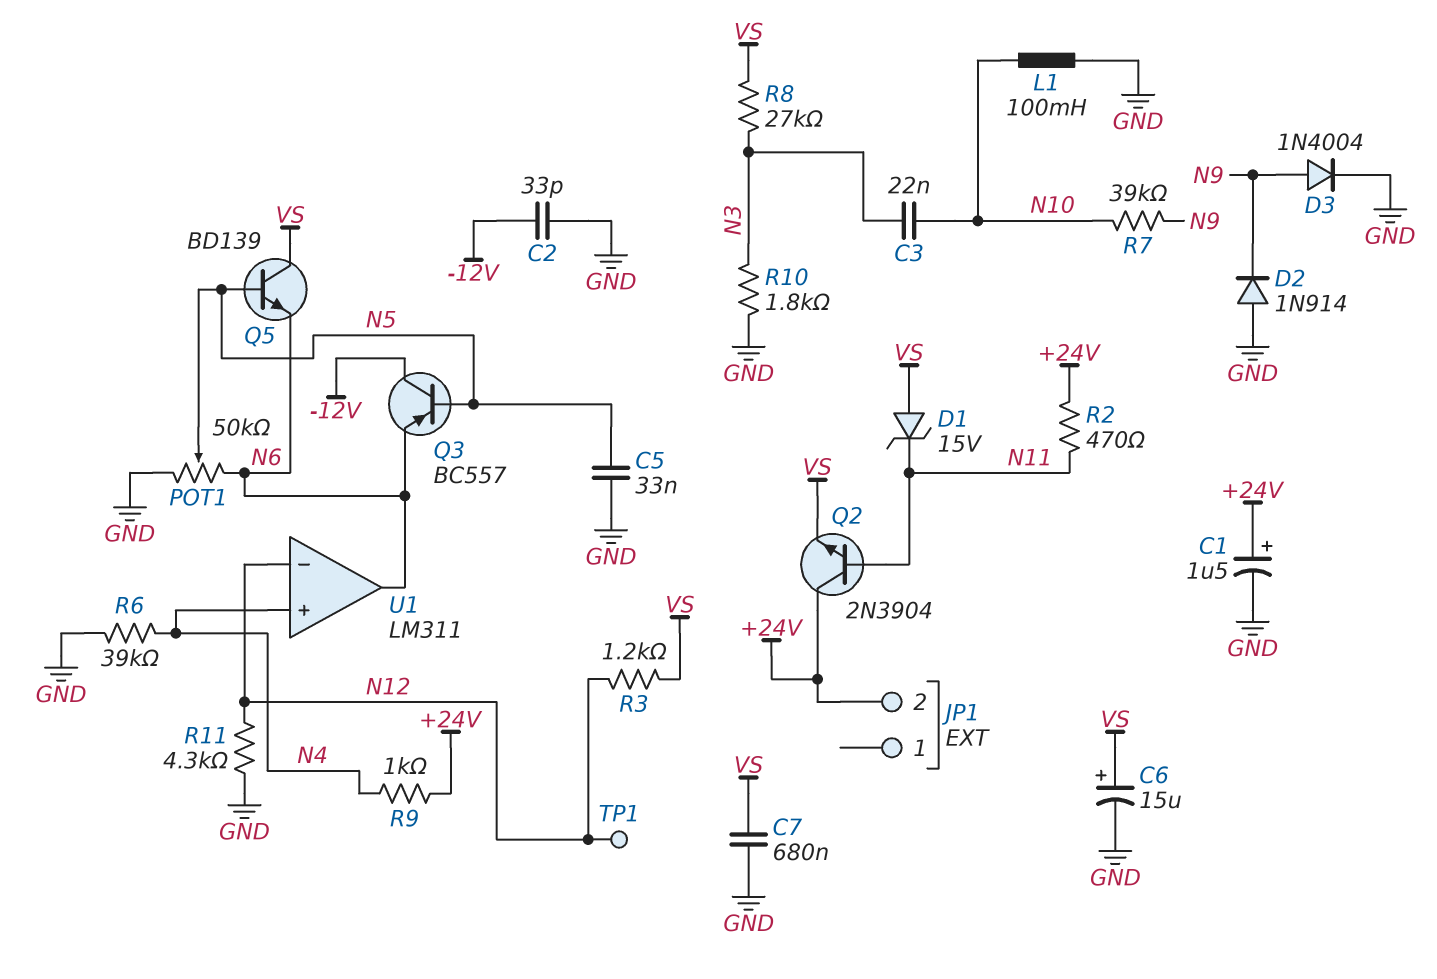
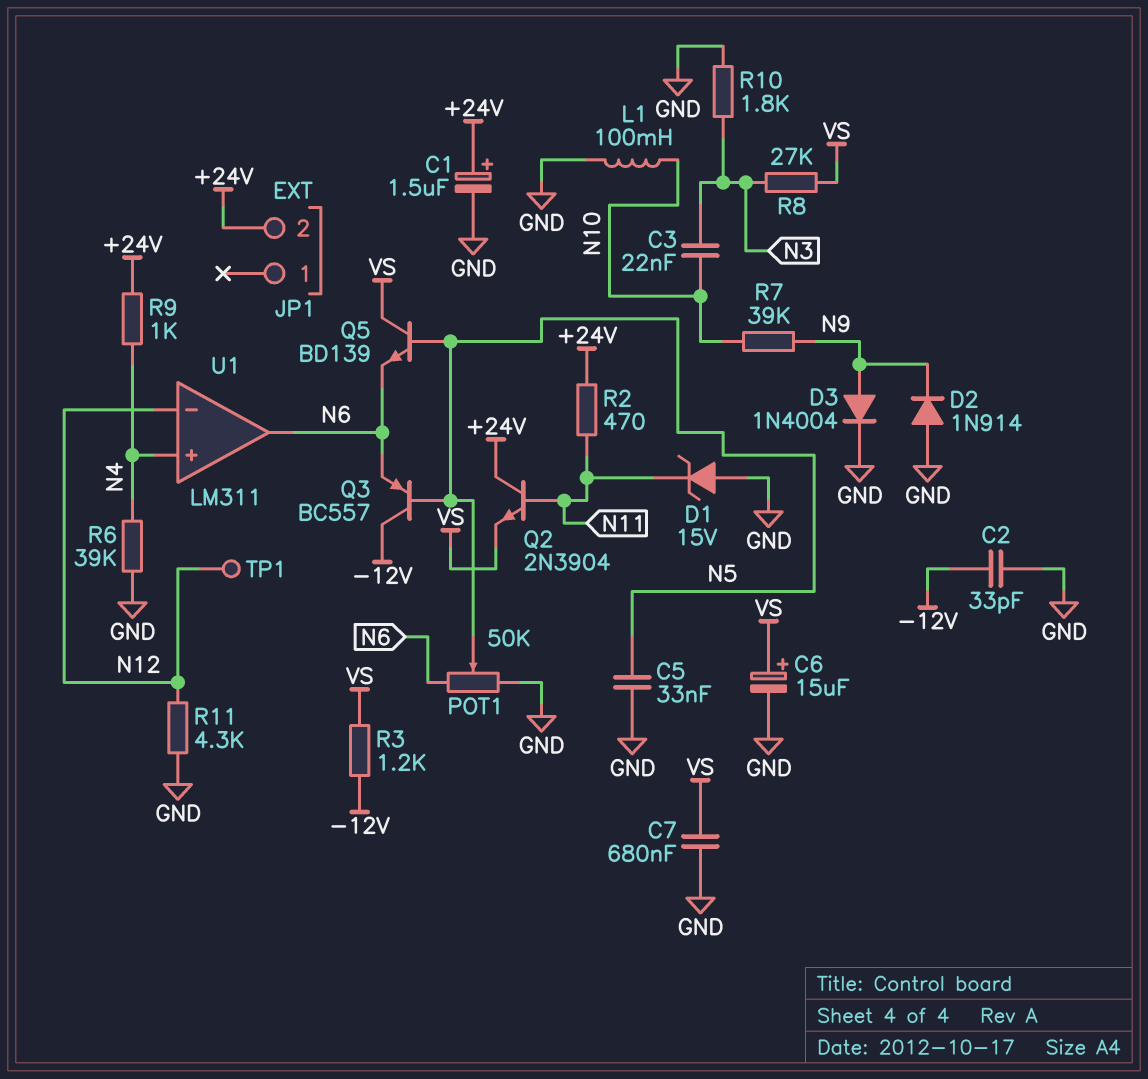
D1: zener 15V (A VS, K N11) -> zener 15V (A GND, K N11)
R3: 1.2k (N12, VS) -> 1.2k (-12V, VS)

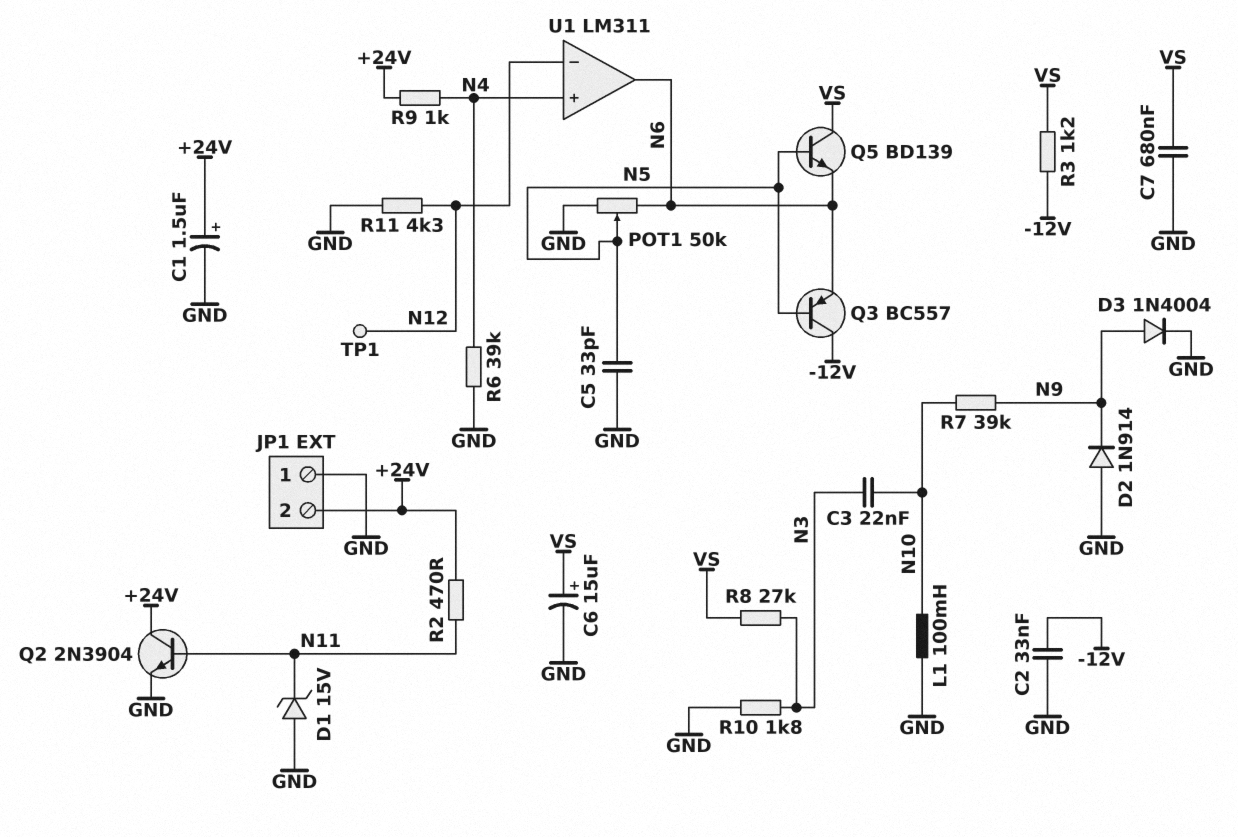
C2: 33pF (-12V, GND) -> 33nF (-12V, GND)
C5: 33nF (GND, N5) -> 33pF (GND, N5)
JP1 pin 1: none -> GND
Q2: NPN 2N3904 (B N11, C +24V, E VS) -> NPN 2N3904 (B N11, C +24V, E GND)

